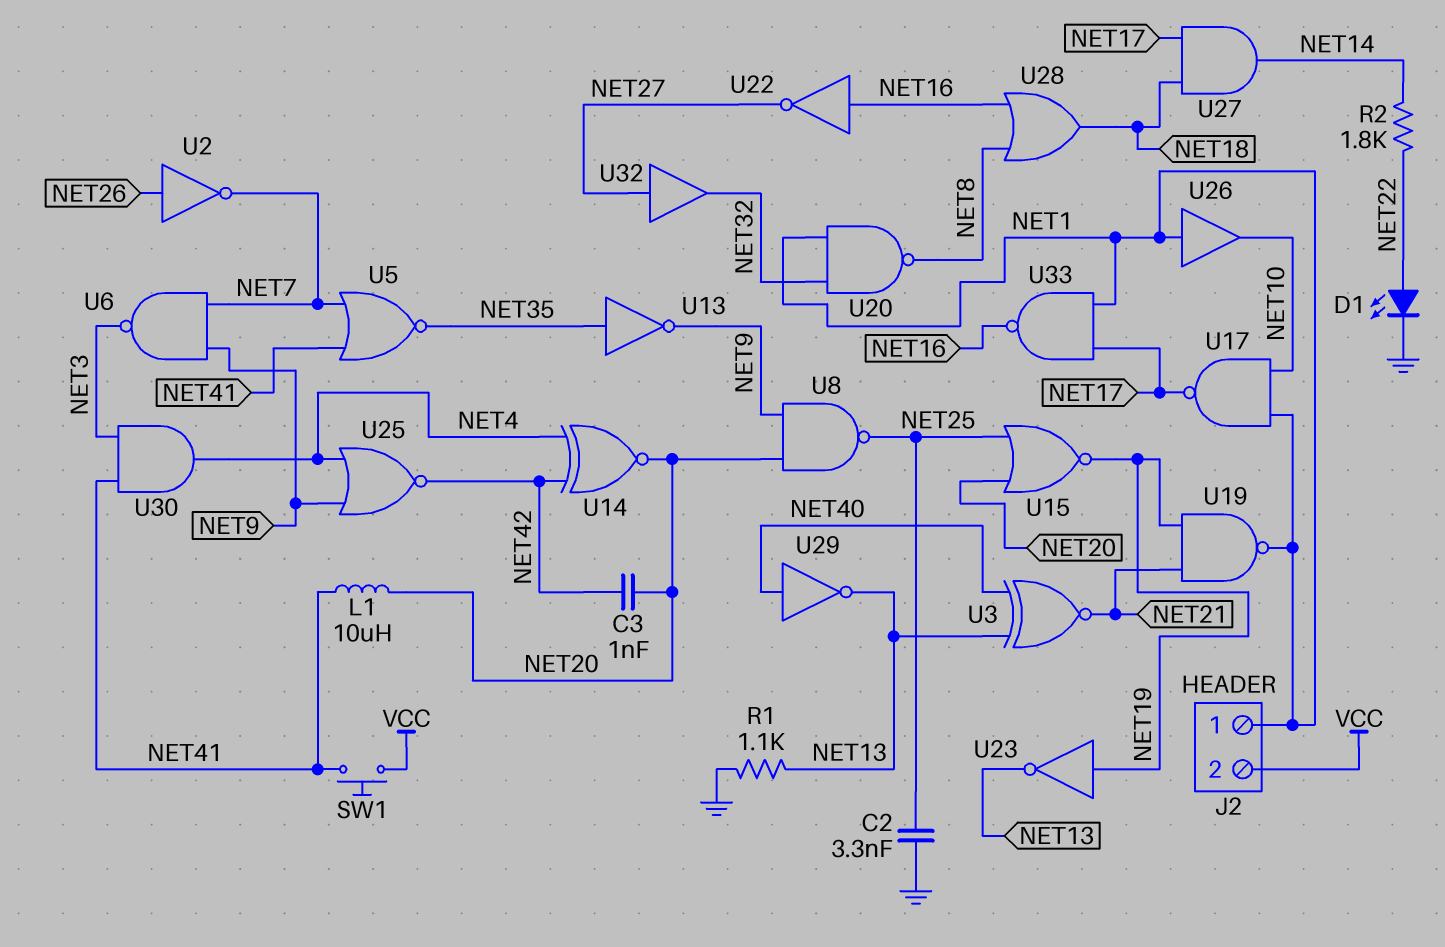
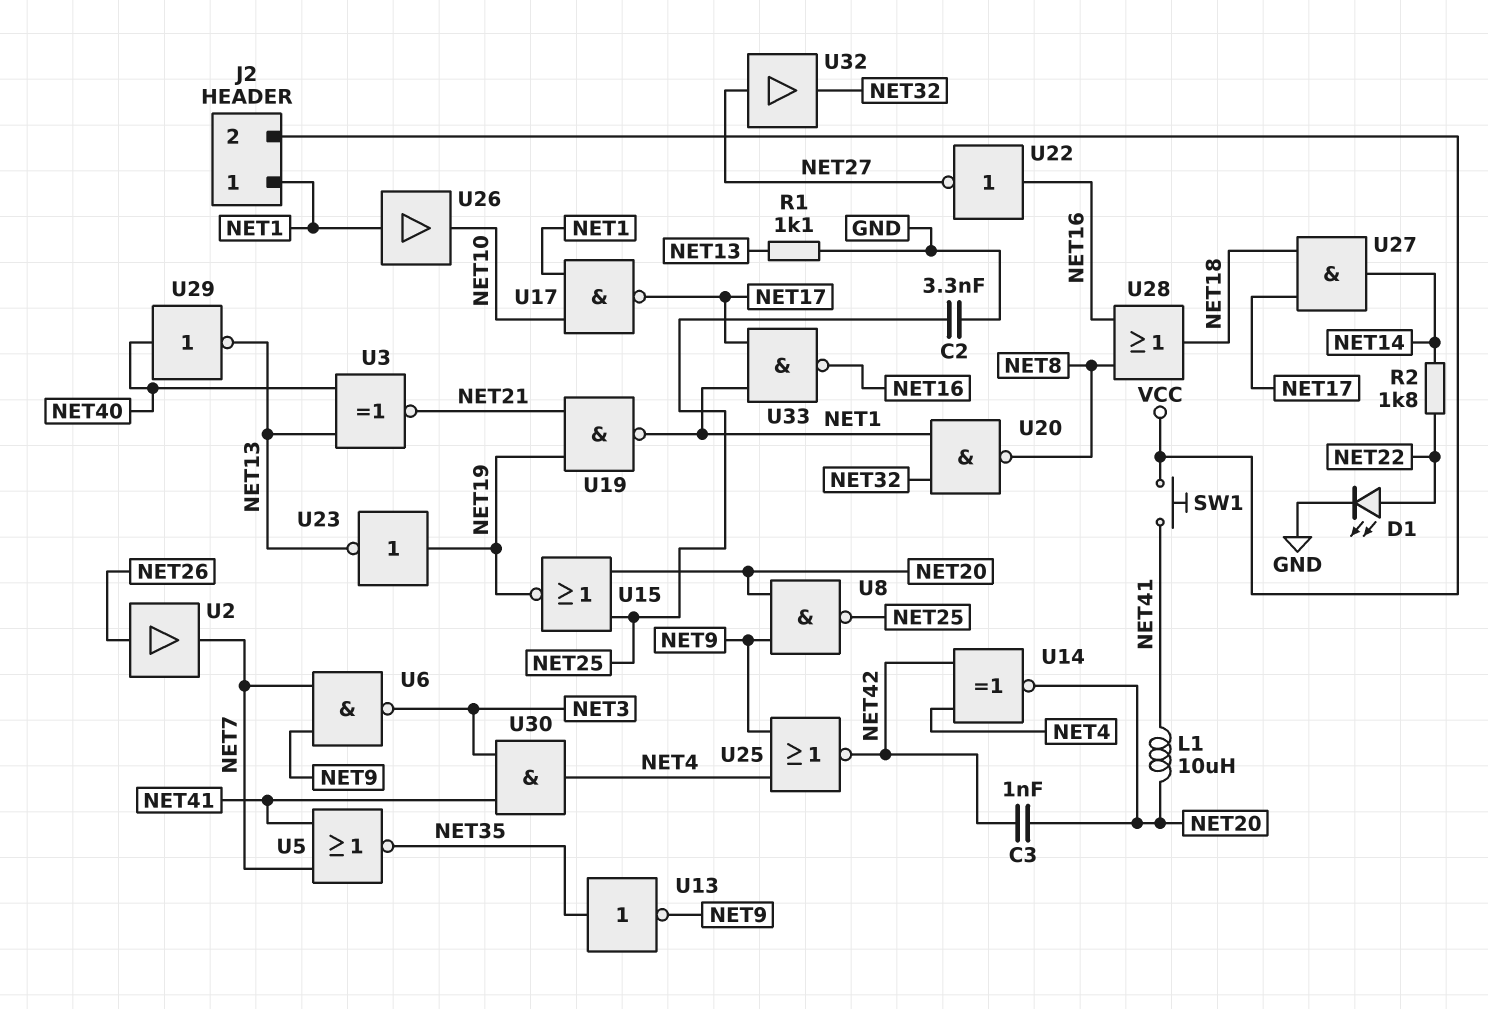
U2: NOT (in NET26, out NET7) -> buffer (in NET26, out NET7)

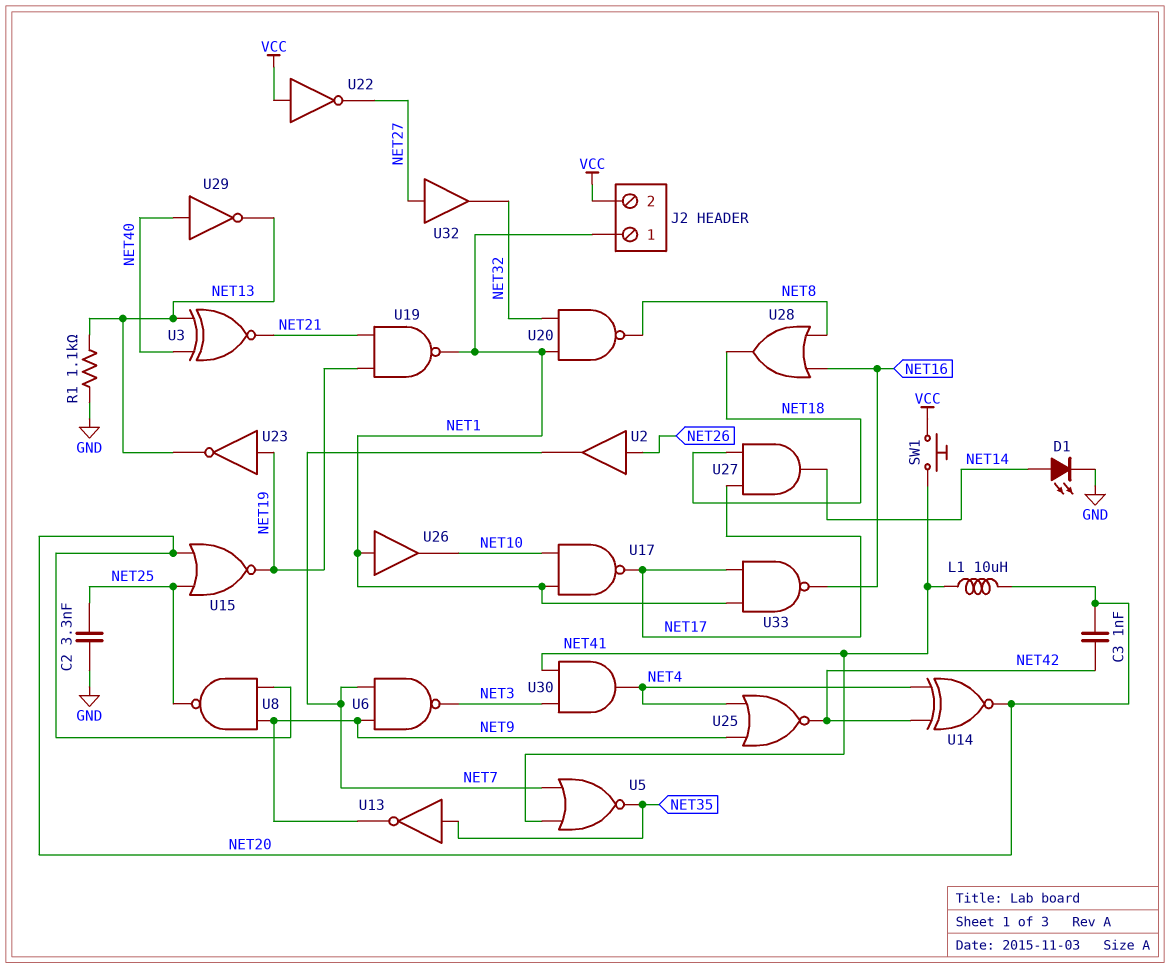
D1: LED (A NET22, K GND) -> LED (A NET14, K GND)
R2: 1.8k (NET14, NET22) -> none
U22: NOT (in NET16, out NET27) -> NOT (in VCC, out NET27)

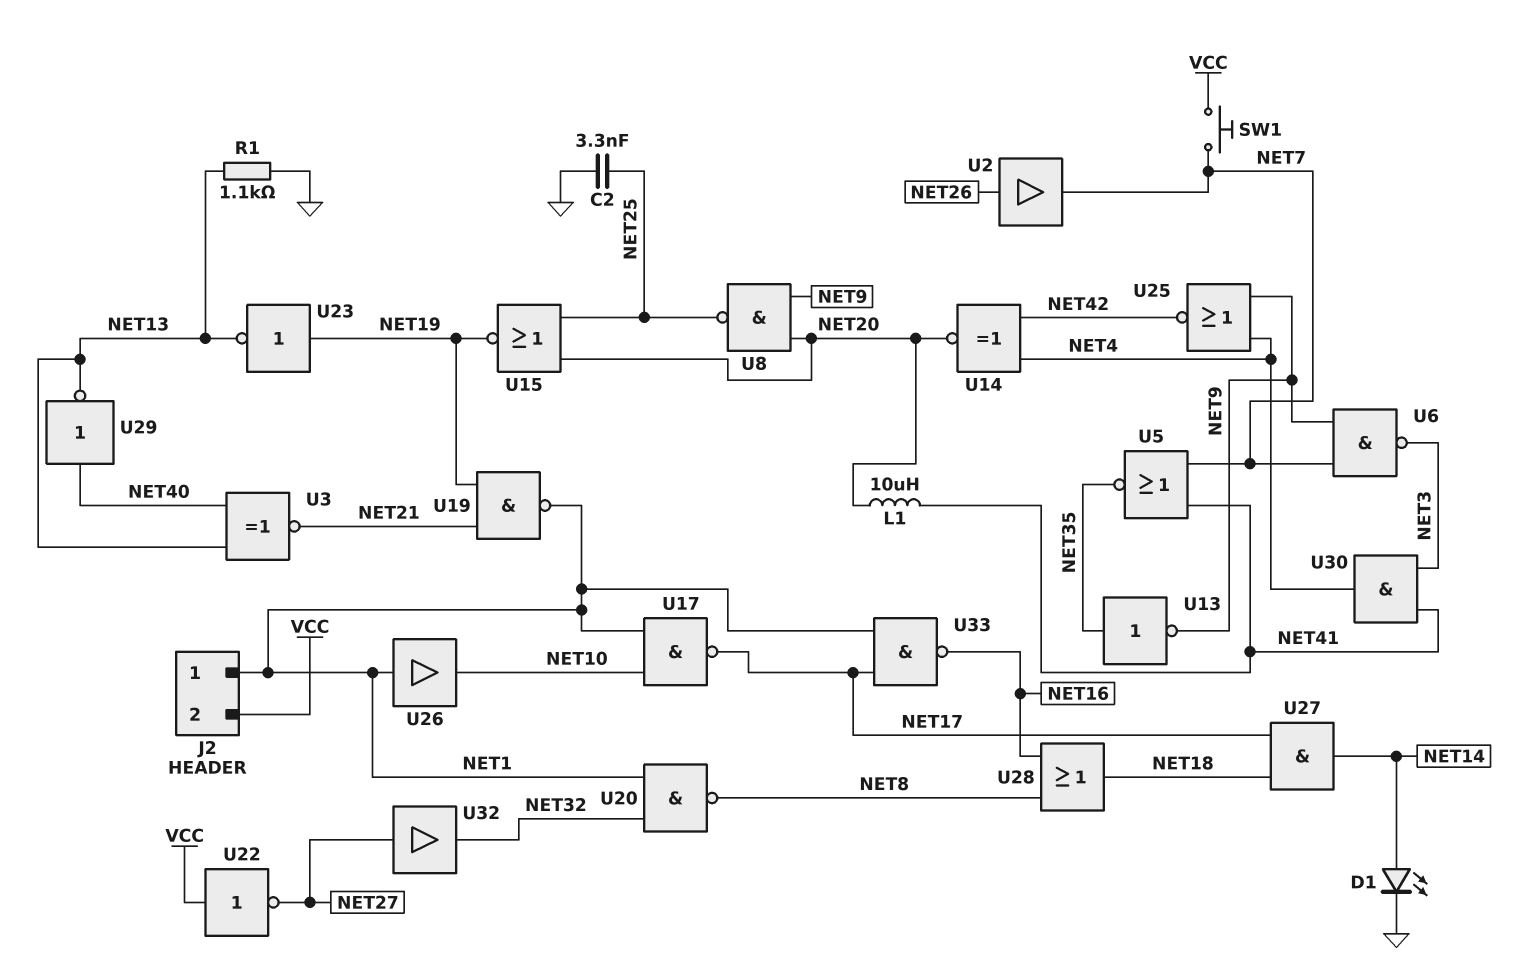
C3: 1nF (NET20, NET42) -> none
SW1: button (NET41, VCC) -> button (NET7, VCC)

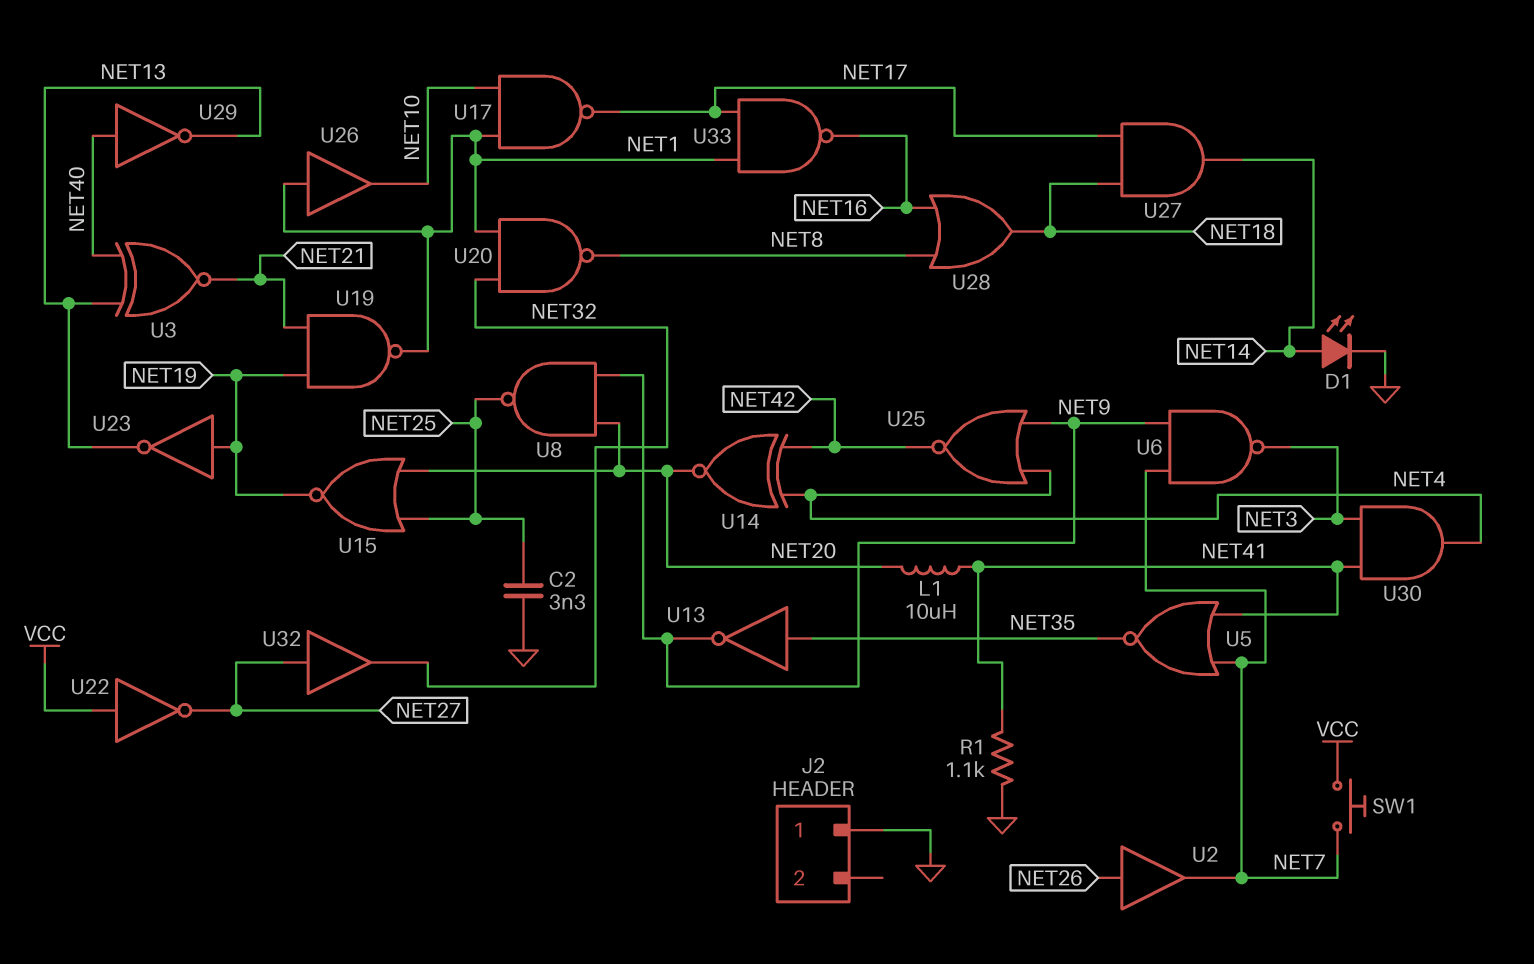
J2 pin 1: NET1 -> GND
J2 pin 2: VCC -> none
R1: 1.1k (GND, NET13) -> 1.1k (GND, NET41)

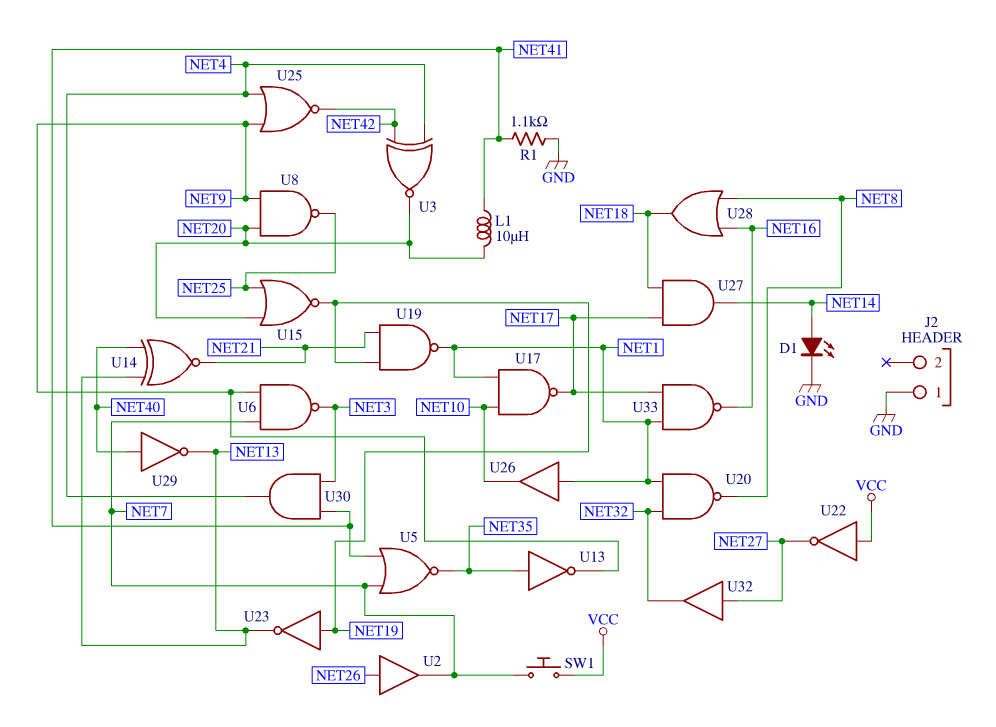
C2: 3.3nF (GND, NET25) -> none
U3: XNOR (in NET13, in NET40, out NET21) -> XNOR (in NET4, in NET42, out NET20)
U14: XNOR (in NET4, in NET42, out NET20) -> XNOR (in NET13, in NET40, out NET21)

